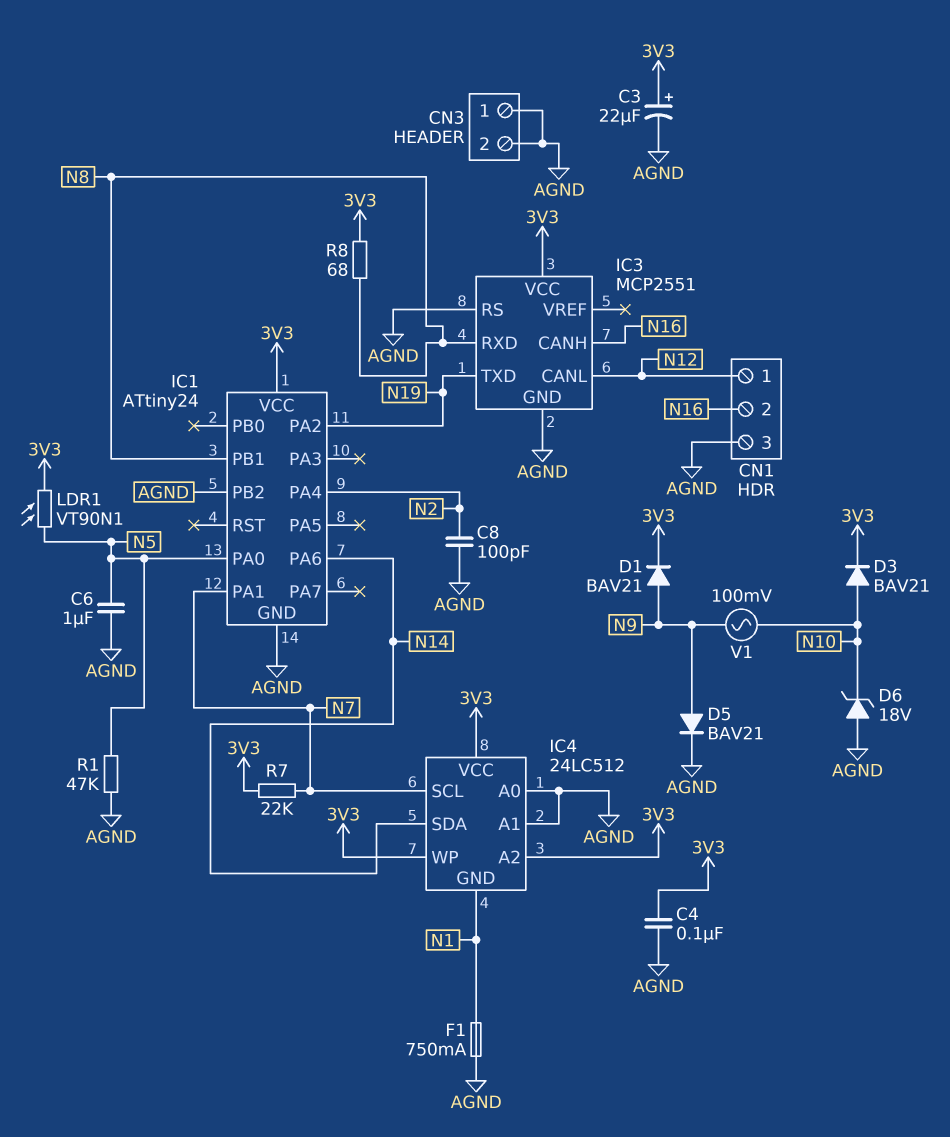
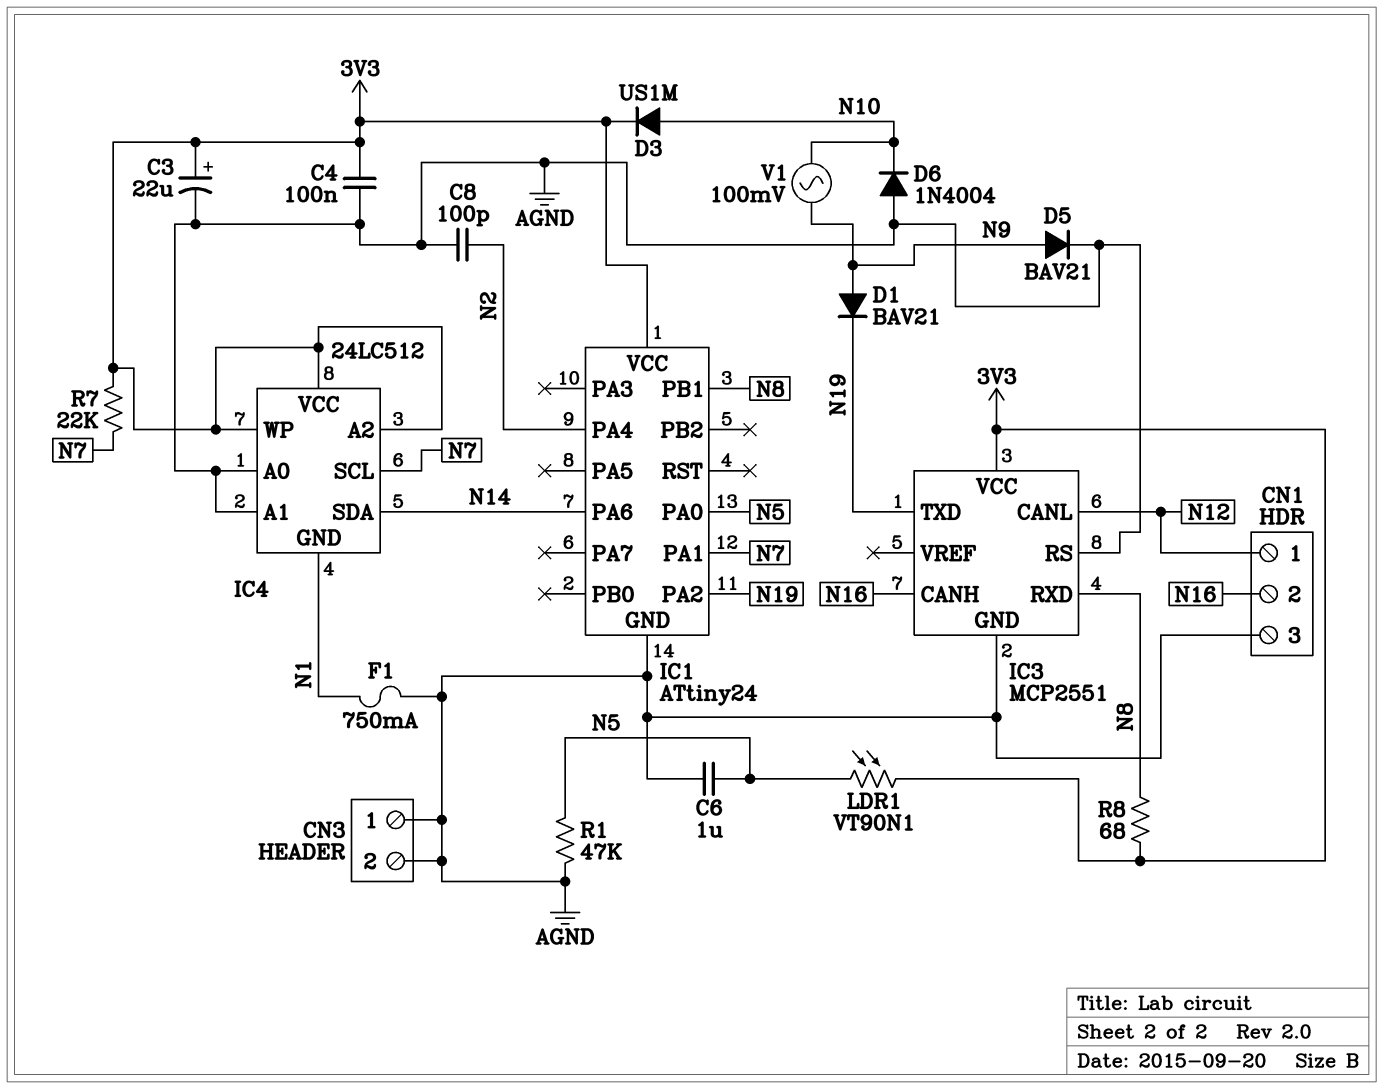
D1: diode BAV21 (A N9, K 3V3) -> diode BAV21 (A N9, K N19)
D3: diode BAV21 (A N10, K 3V3) -> diode US1M (A N10, K 3V3)
D6: zener 18V (A AGND, K N10) -> diode 1N4004 (A AGND, K N10)
IC1 pin PB2: AGND -> none

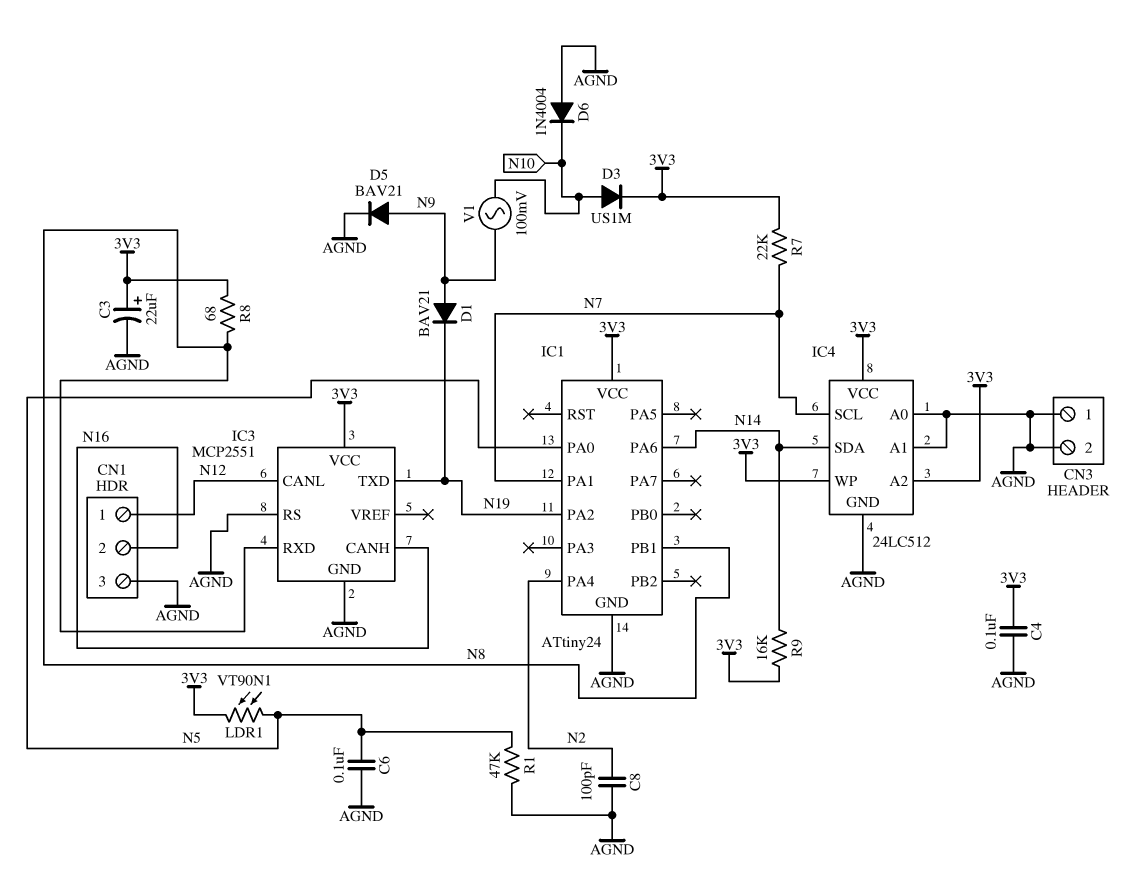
C6: 1uF (AGND, N5) -> 100nF (AGND, N5)
F1: 750mA (AGND, N1) -> none
IC4 pin GND: N1 -> AGND
R9: none -> 16k (3V3, N14)

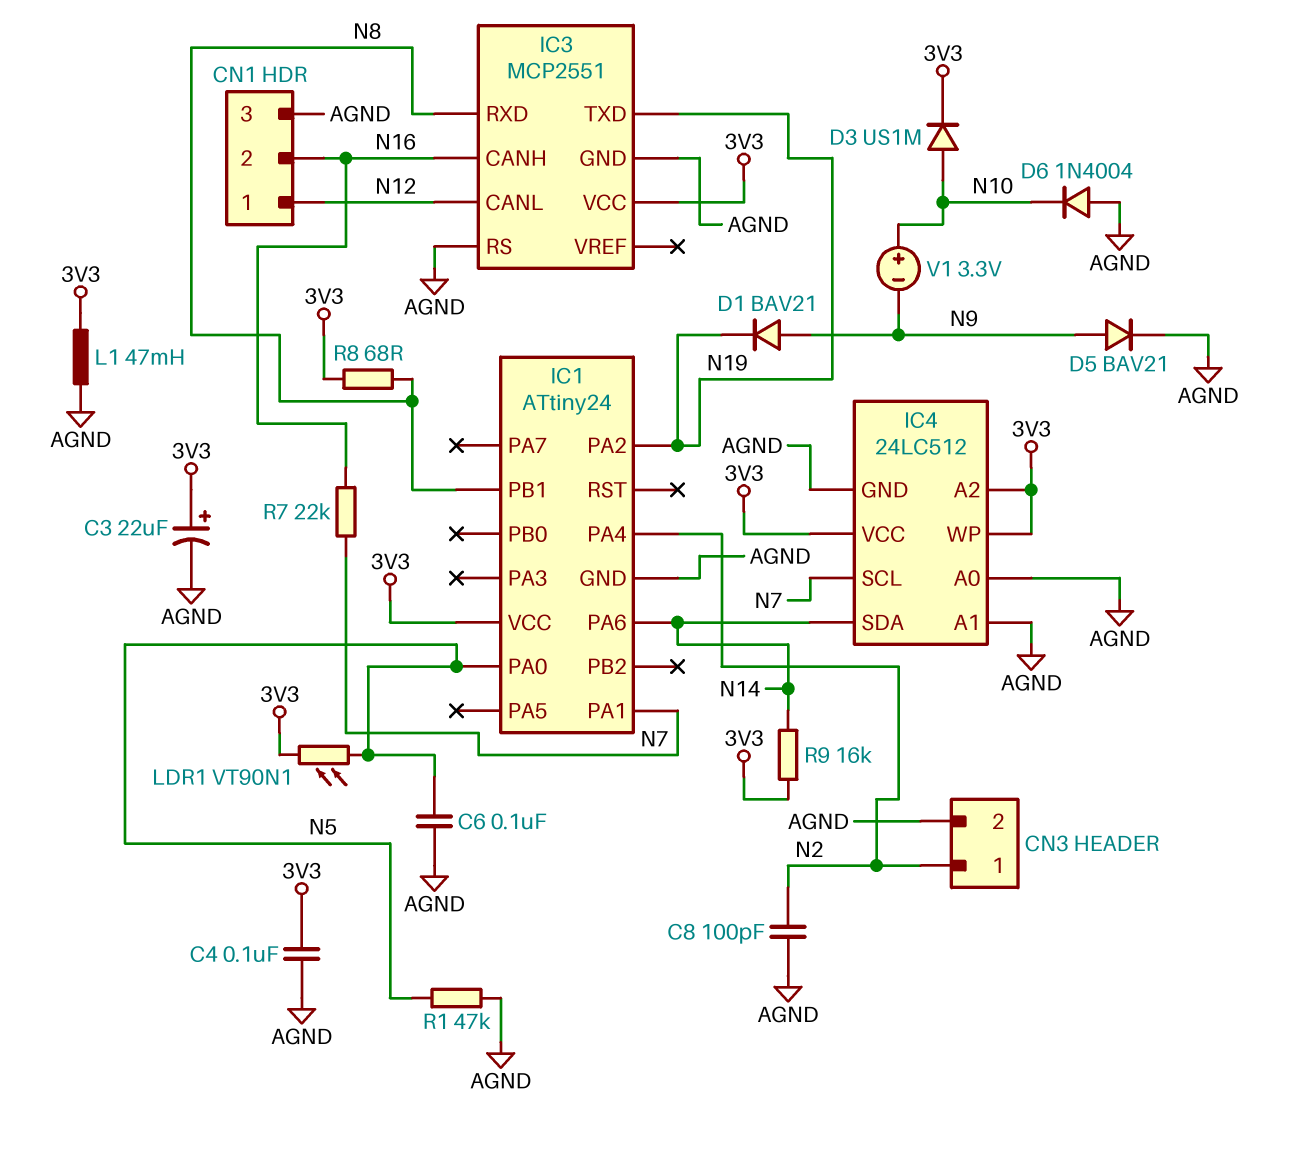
CN3 pin 1: AGND -> N2
L1: none -> 47mH (3V3, AGND)
R7: 22k (3V3, N7) -> 22k (N7, N16)
V1: AC 100mV (N9, N10) -> 3.3V (plus N10, minus N9)

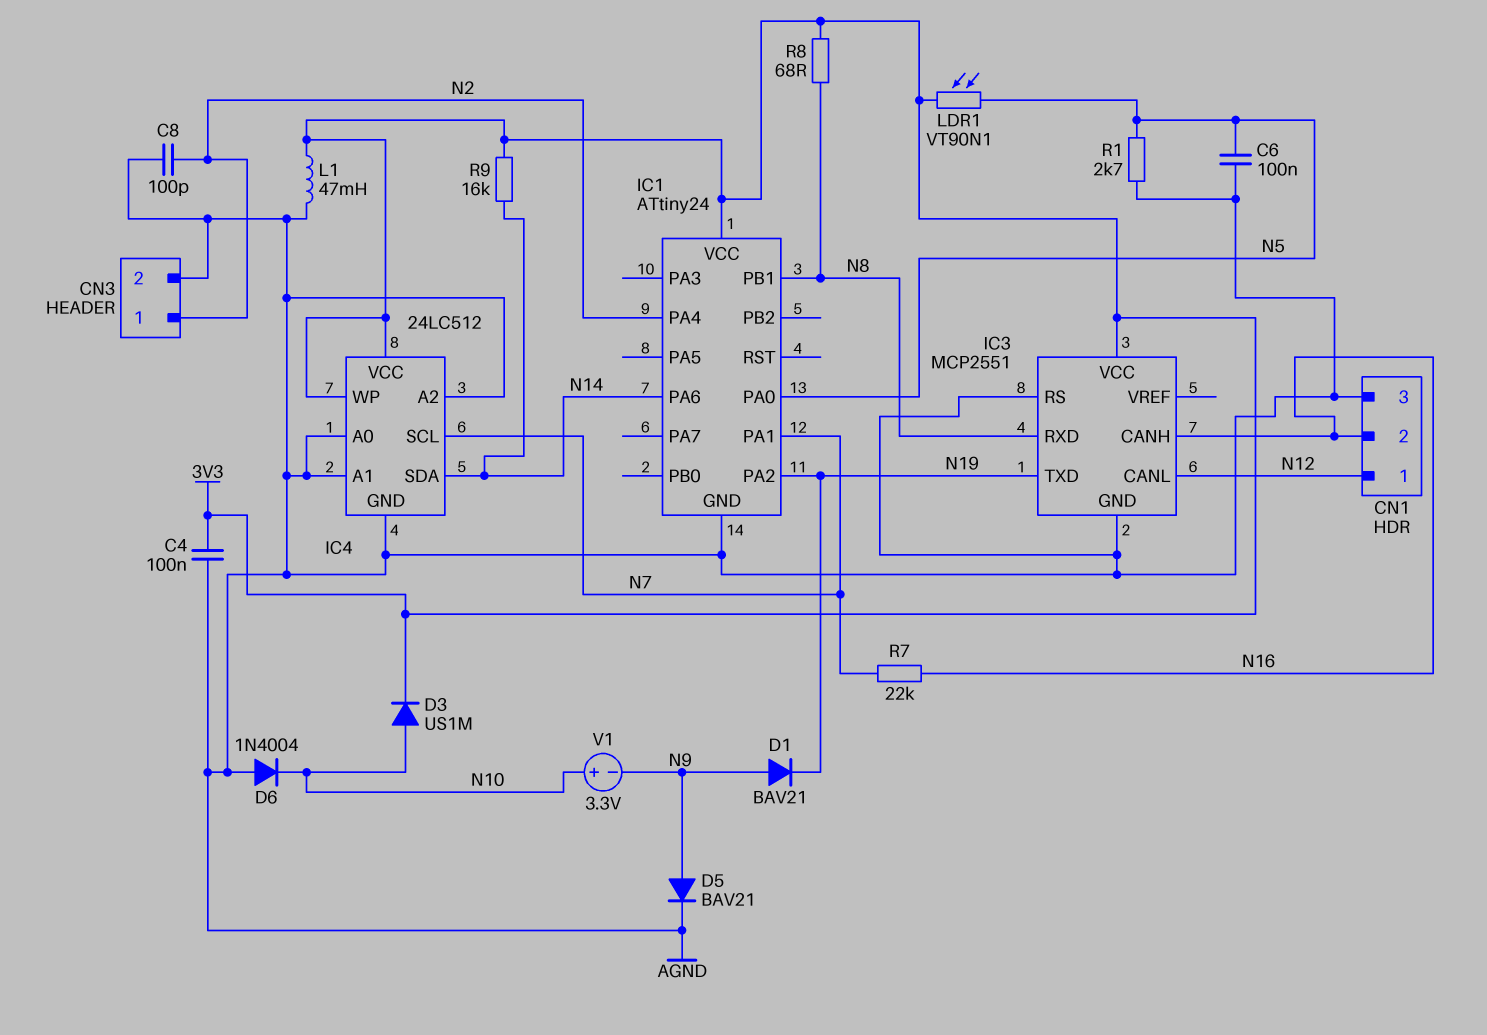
C3: 22uF (plus 3V3, minus AGND) -> none
IC4 pin A2: 3V3 -> AGND
R1: 47k (AGND, N5) -> 2.7k (AGND, N5)

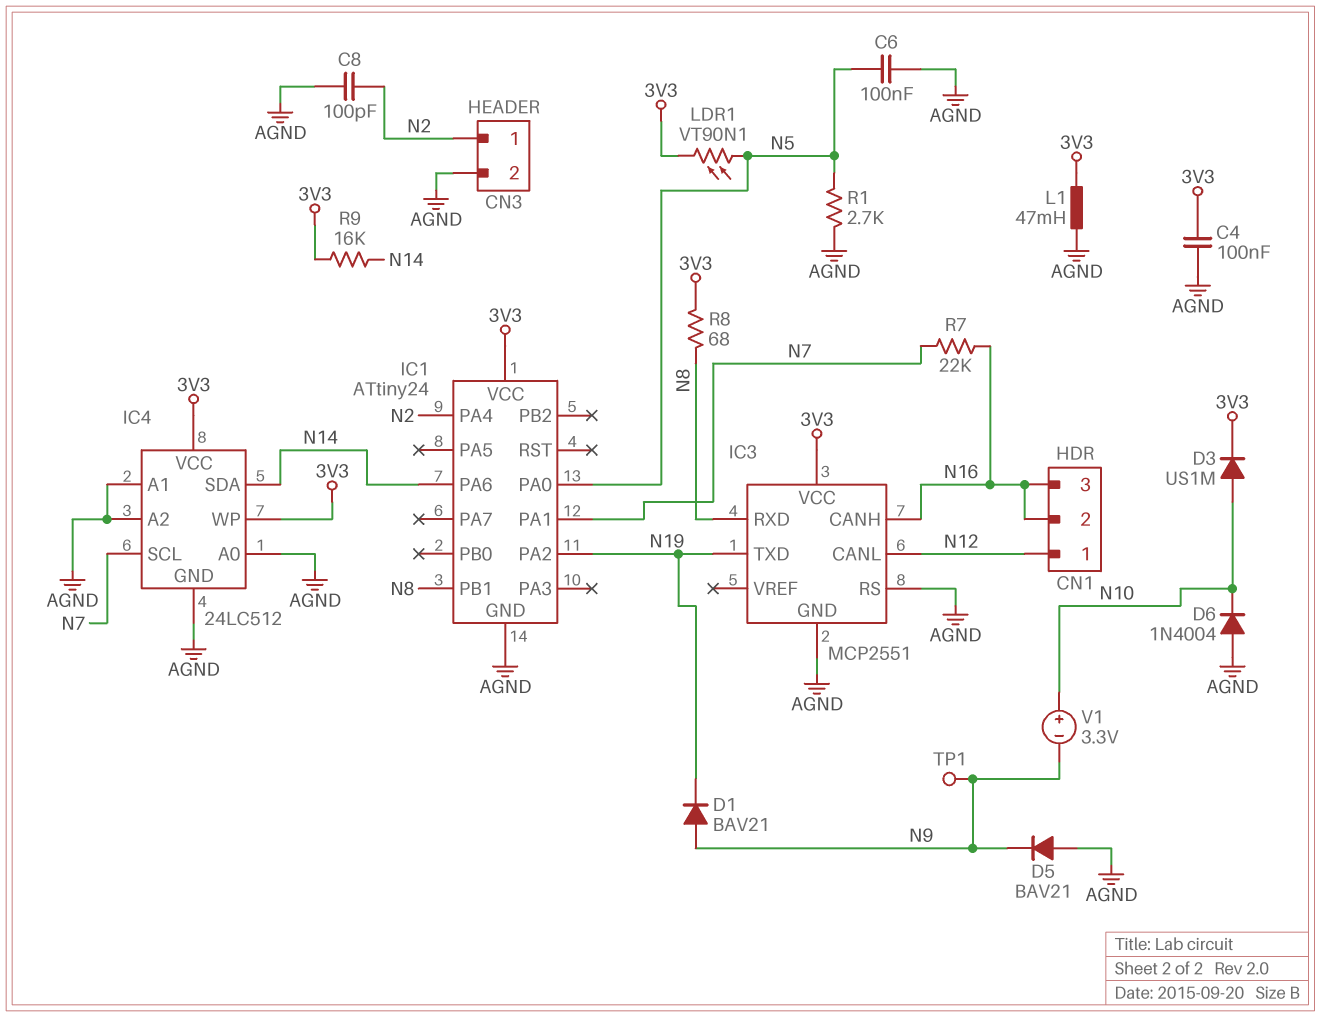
CN1 pin 3: AGND -> N16
D5: diode BAV21 (A N9, K AGND) -> diode BAV21 (A AGND, K N9)
TP1: none -> test point (N9)

